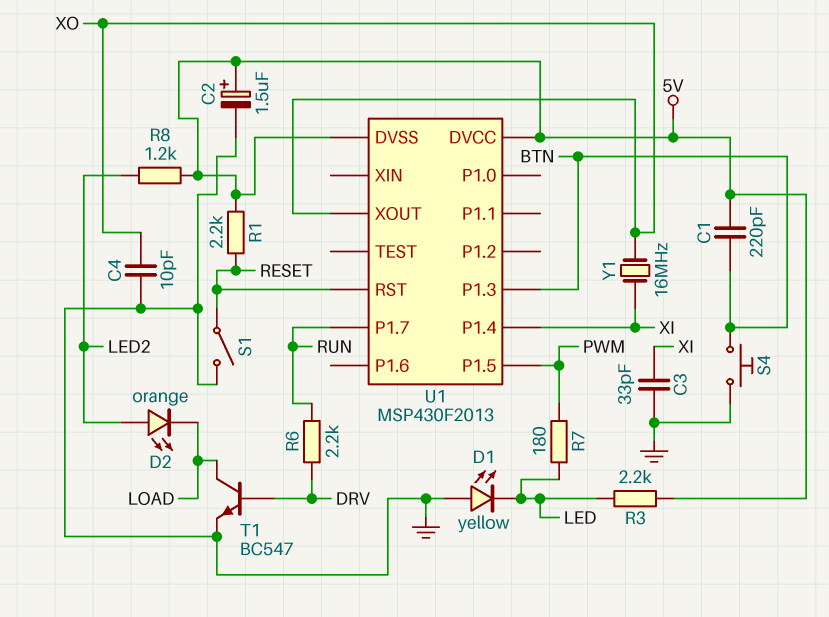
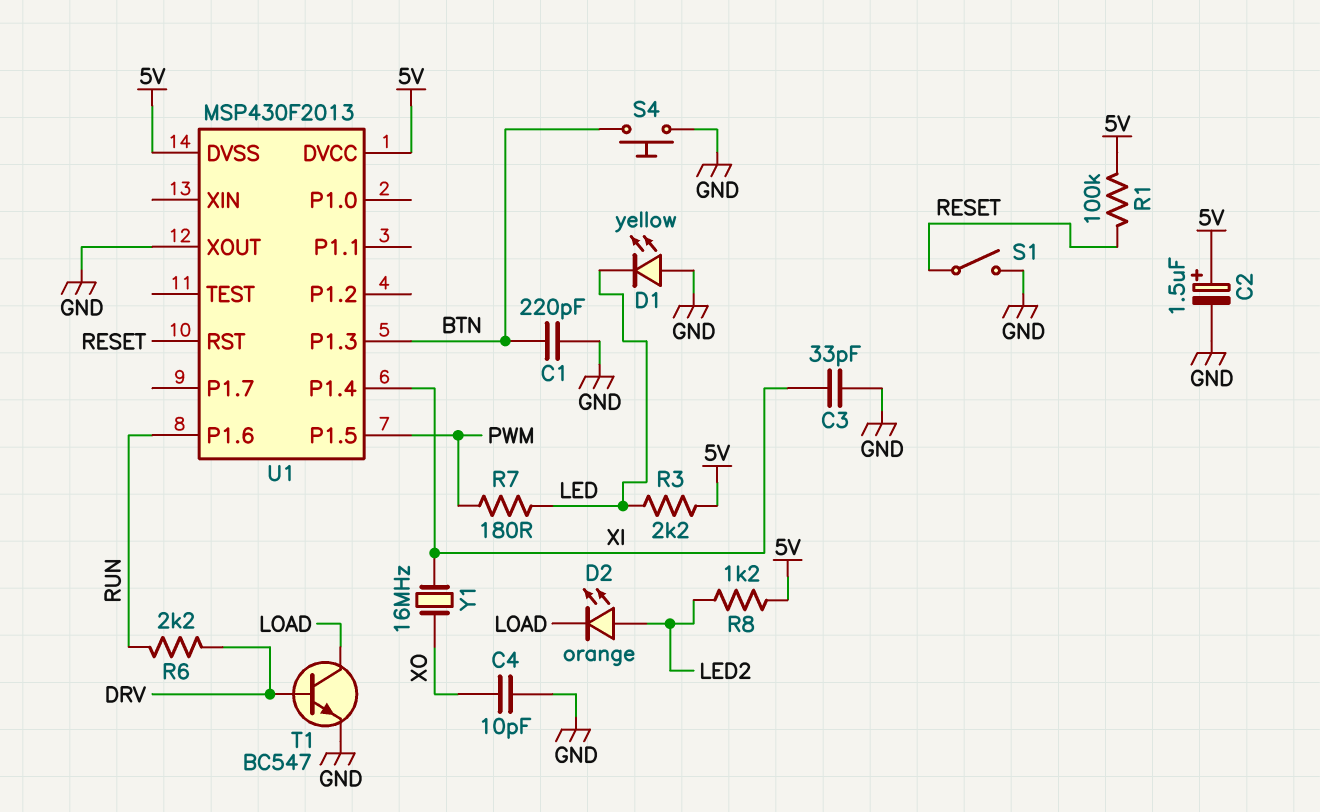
C1: 220pF (5V, BTN) -> 220pF (BTN, GND)
R1: 2.2k (5V, RESET) -> 100k (5V, RESET)
U1 pin P1.6: none -> RUN
U1 pin P1.7: RUN -> none
U1 pin XOUT: XO -> GND

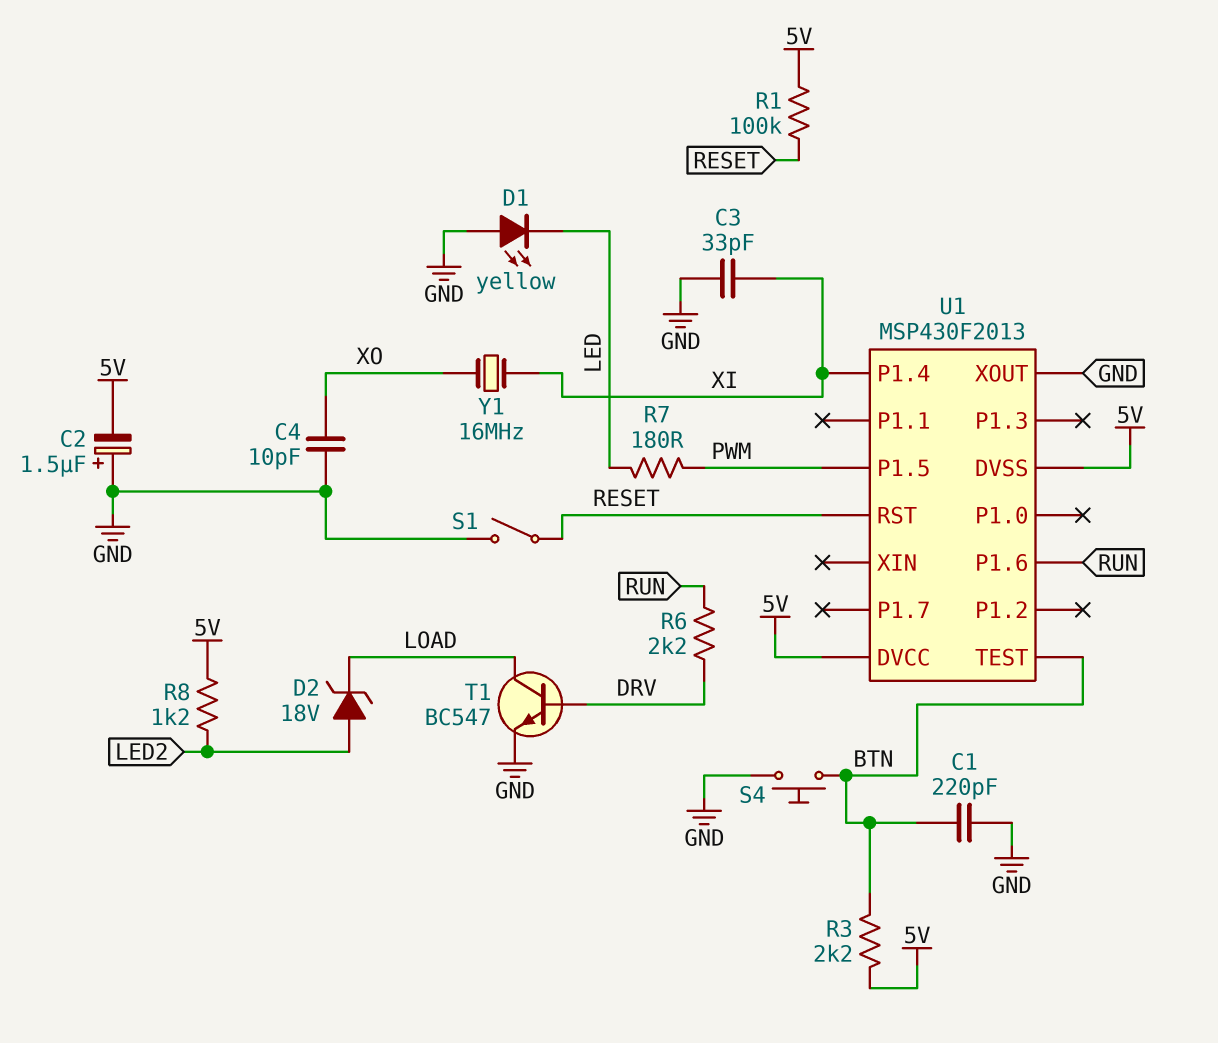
C2: 1.5uF (plus 5V, minus GND) -> 1.5uF (plus GND, minus 5V)
D2: LED orange (A LED2, K LOAD) -> zener 18V (A LED2, K LOAD)
R3: 2.2k (5V, LED) -> 2.2k (5V, BTN)
U1 pin P1.3: BTN -> none
U1 pin TEST: none -> BTN

